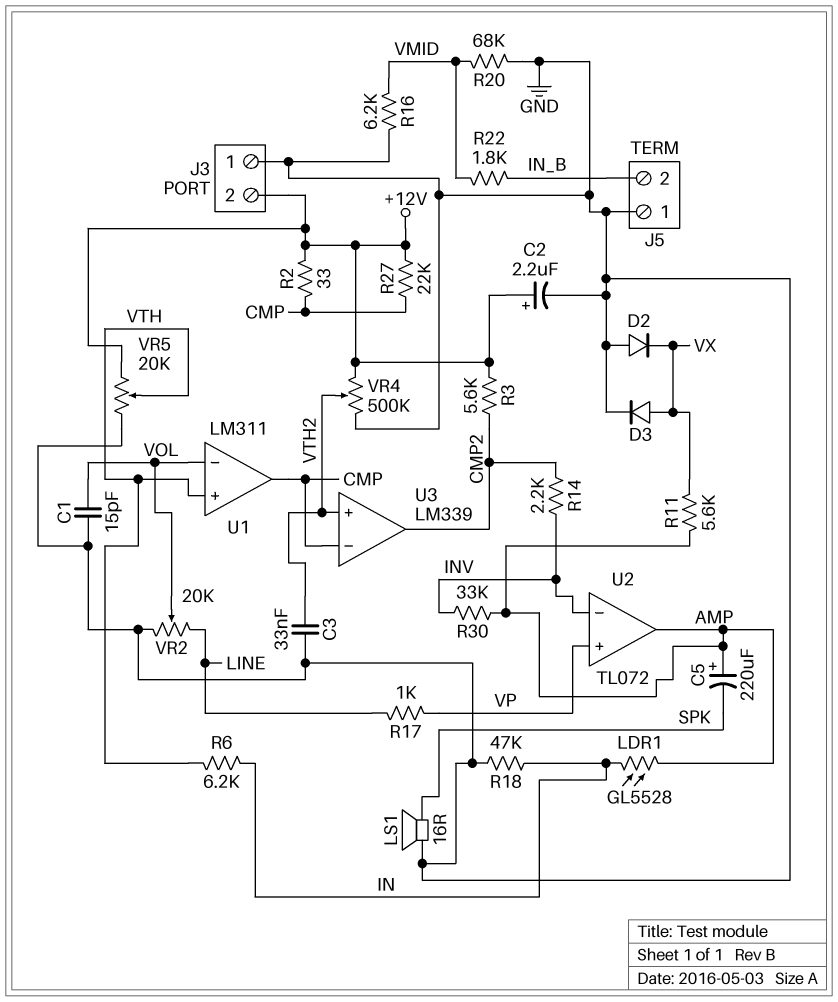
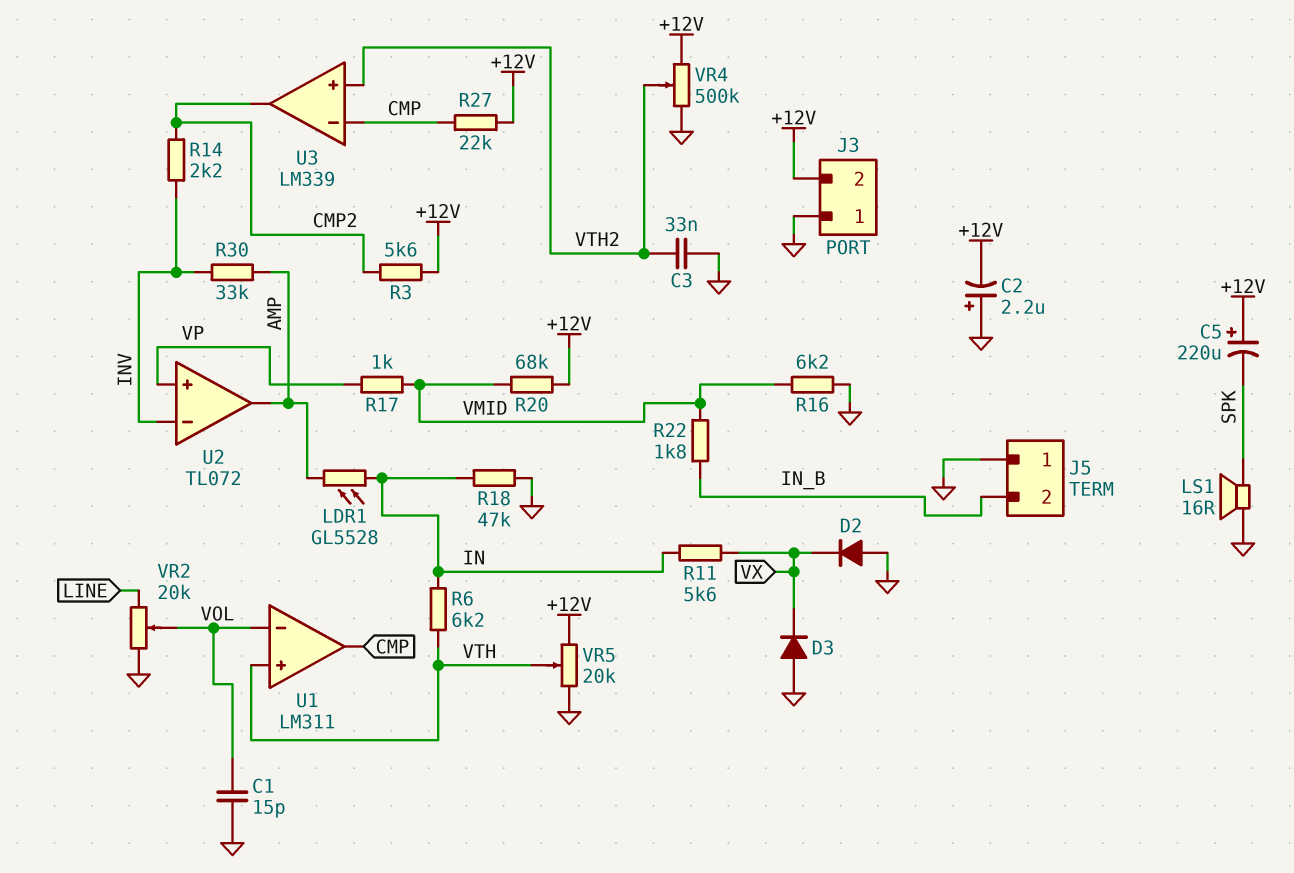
C2: 2.2uF (plus +12V, minus GND) -> 2.2uF (plus GND, minus +12V)
C5: 220uF (plus AMP, minus SPK) -> 220uF (plus +12V, minus SPK)
D3: diode (A VX, K GND) -> diode (A GND, K VX)
R2: 33 (+12V, CMP) -> none
R11: 5.6k (AMP, VX) -> 5.6k (IN, VX)
R17: 1k (LINE, VP) -> 1k (VMID, VP)
R20: 68k (GND, VMID) -> 68k (+12V, VMID)

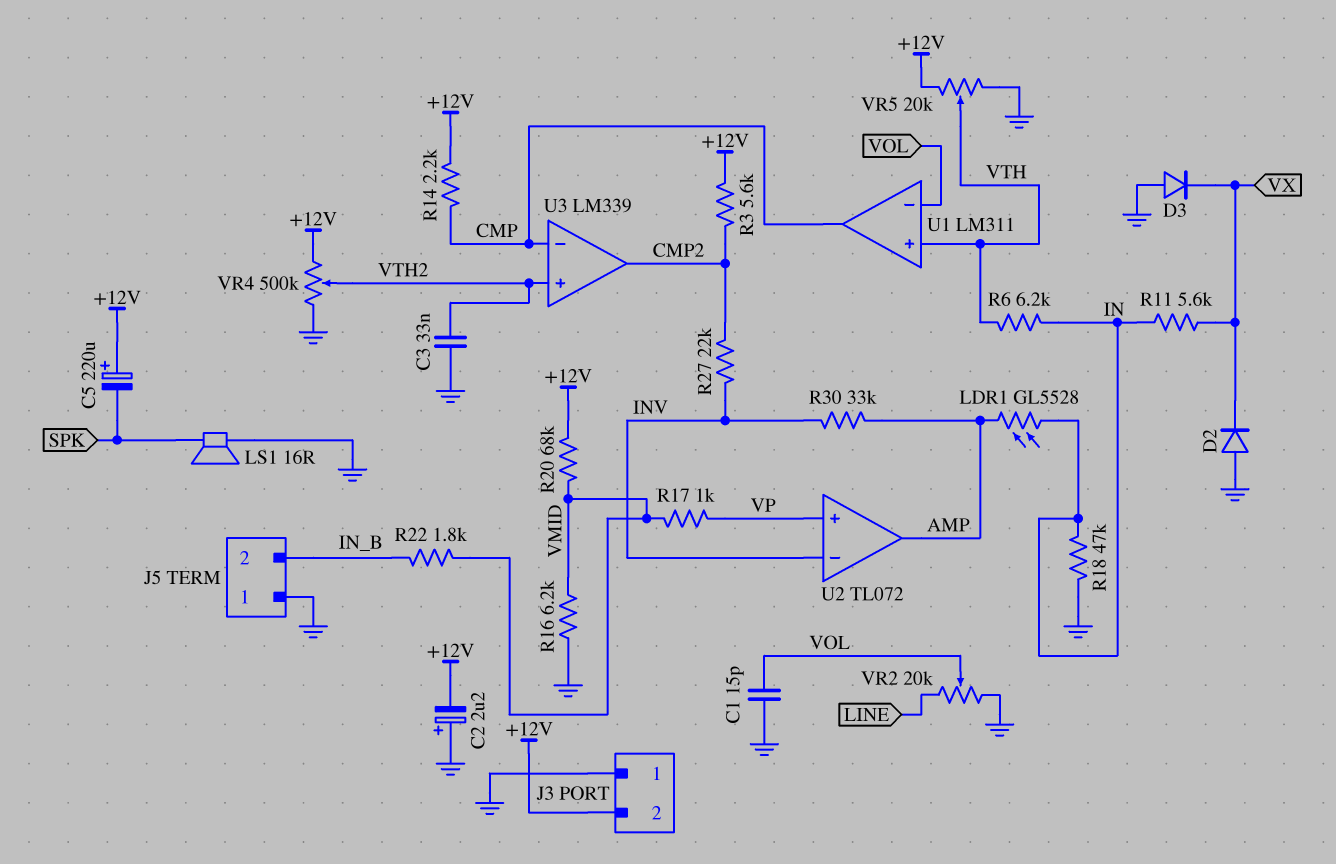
R14: 2.2k (CMP2, INV) -> 2.2k (+12V, CMP)
R27: 22k (+12V, CMP) -> 22k (CMP2, INV)

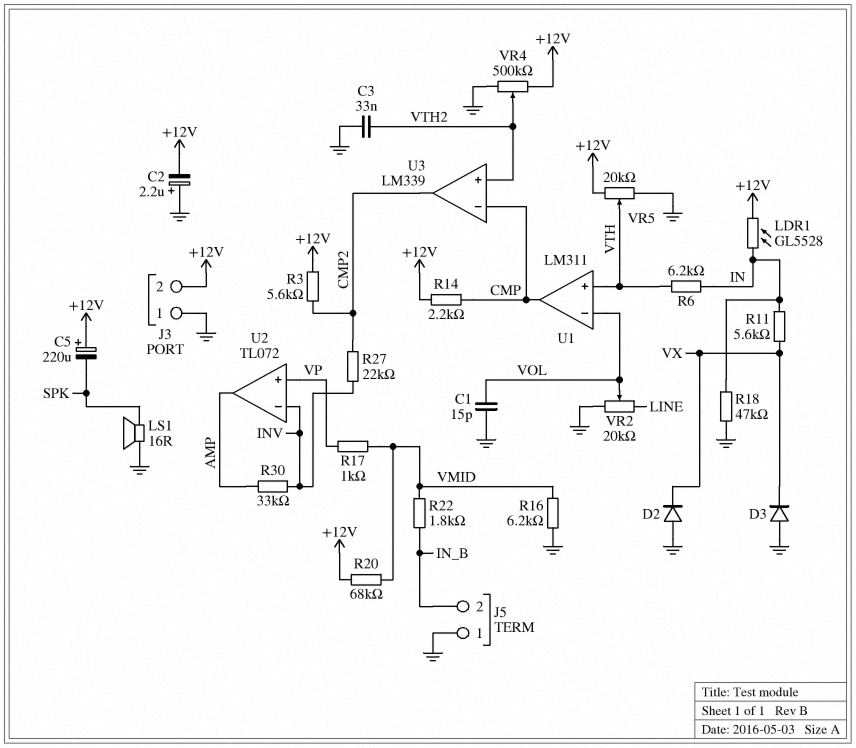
LDR1: GL5528 (AMP, IN) -> GL5528 (+12V, IN)

